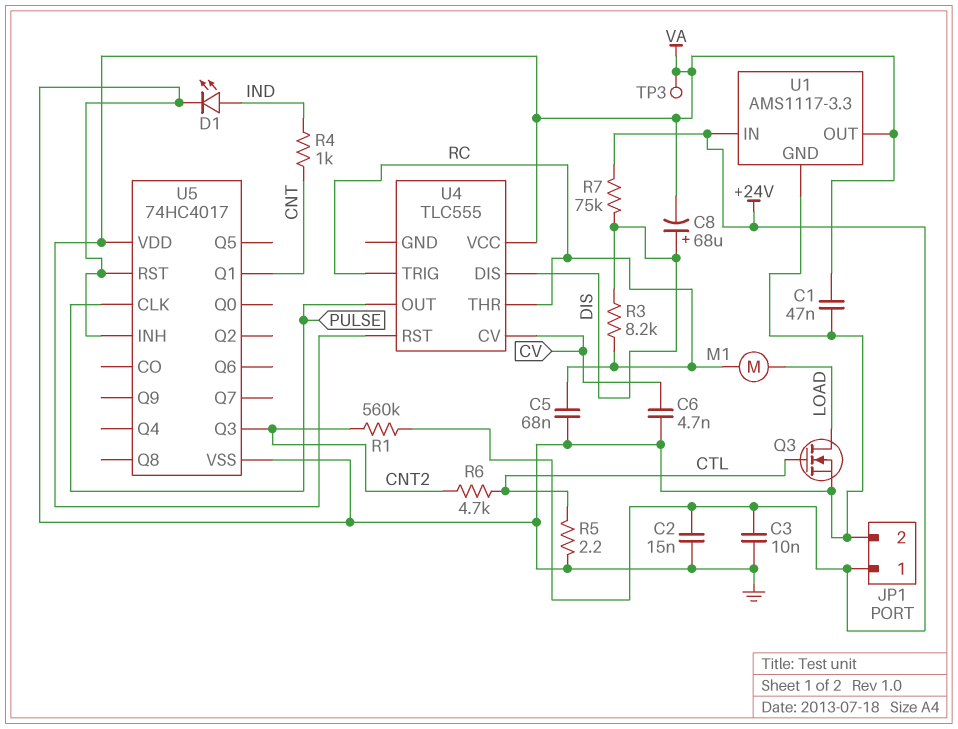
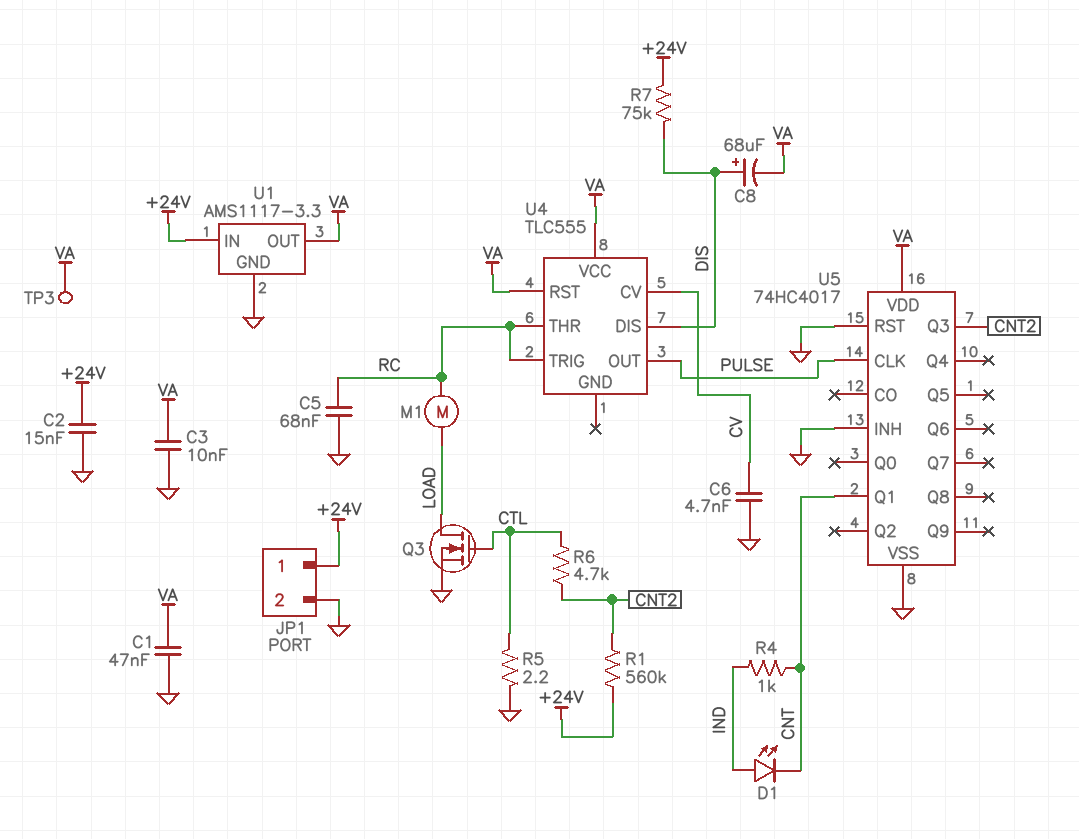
C3: 10nF (+24V, GND) -> 10nF (GND, VA)
D1: LED (A IND, K GND) -> LED (A IND, K CNT)
R3: 8.2k (DIS, RC) -> none

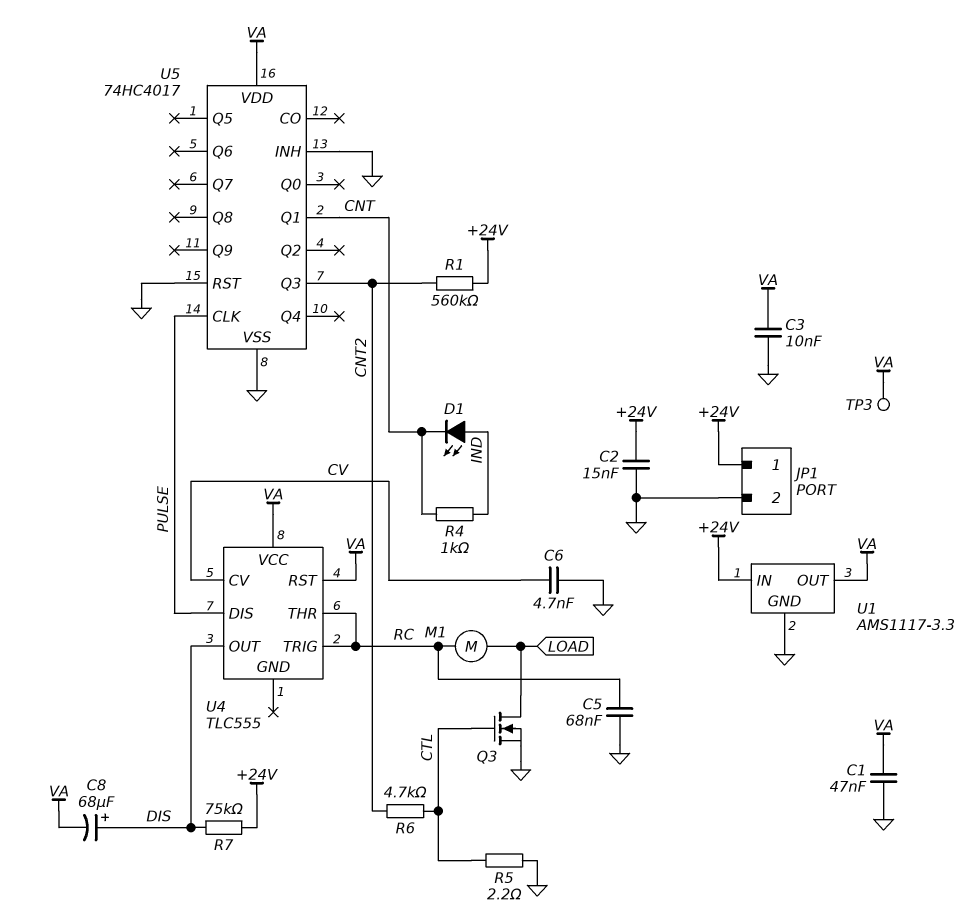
U4 pin DIS: DIS -> PULSE
U4 pin OUT: PULSE -> DIS

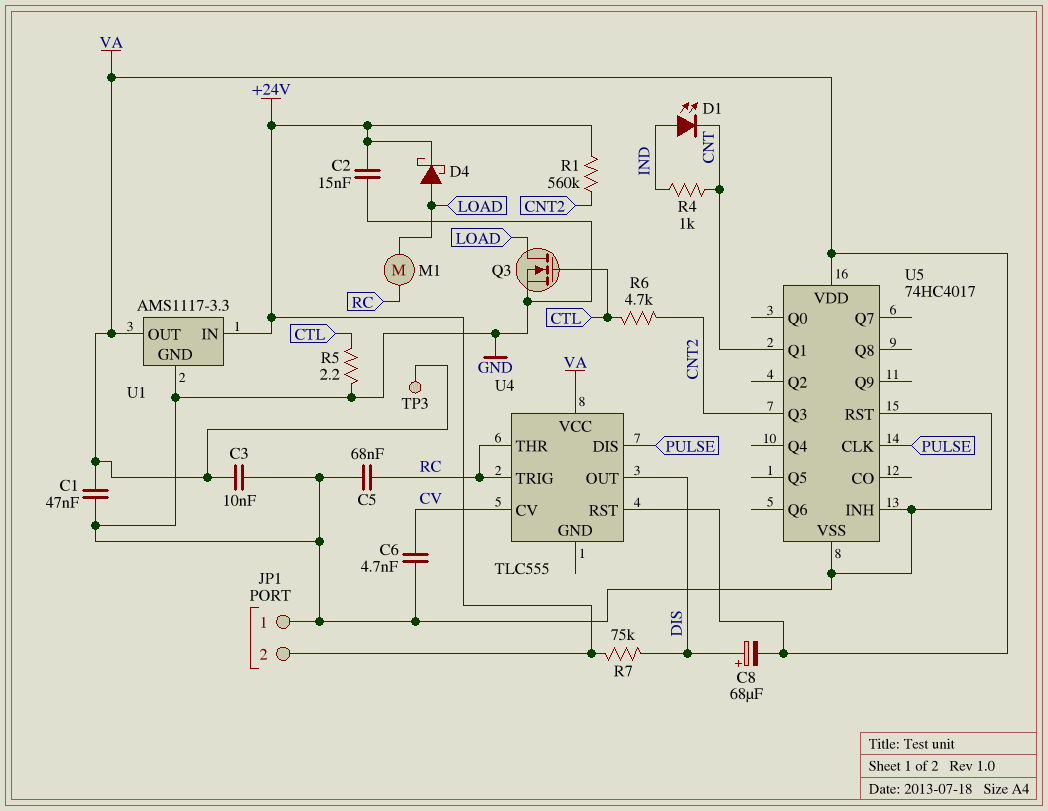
D4: none -> schottky (A LOAD, K +24V)
JP1 pin 1: +24V -> GND
JP1 pin 2: GND -> +24V

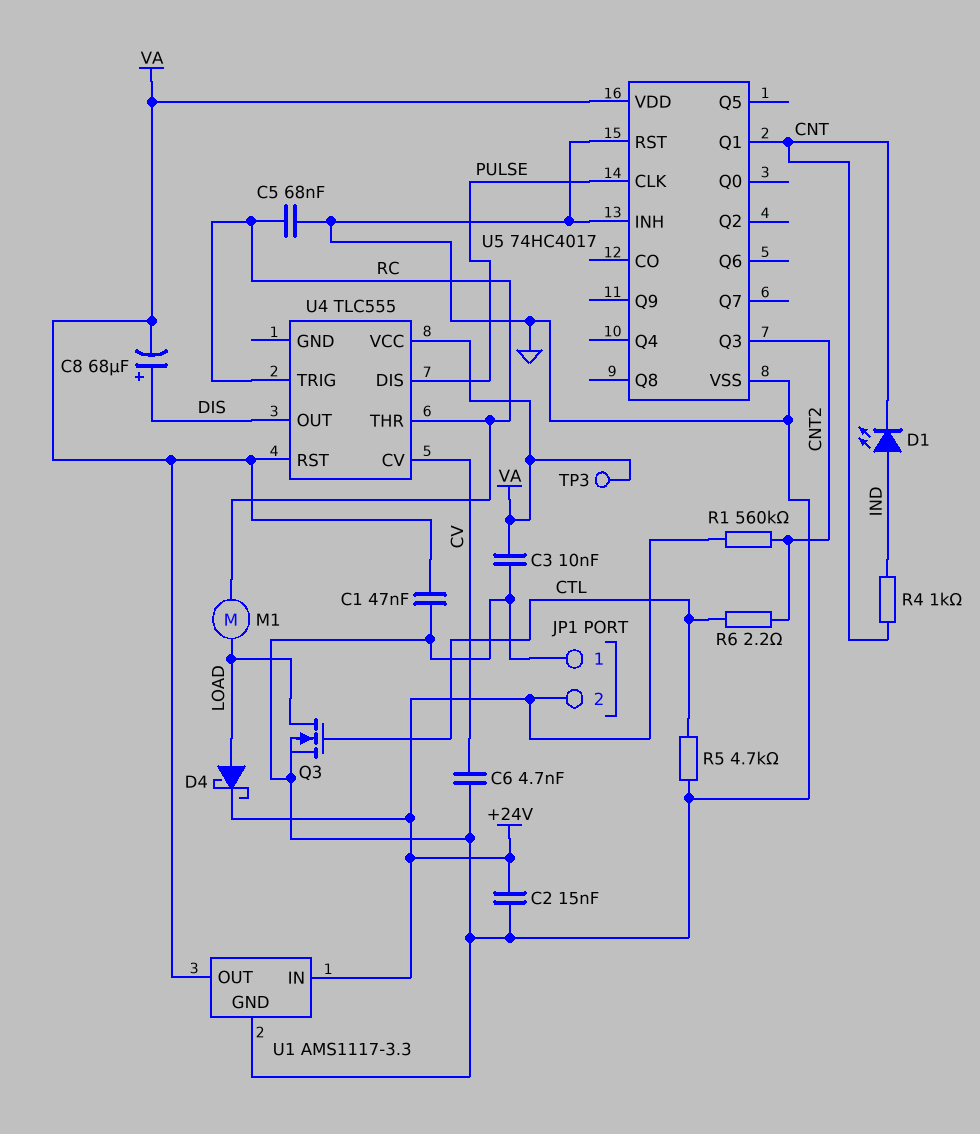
R5: 2.2 (CTL, GND) -> 4.7k (CTL, GND)
R6: 4.7k (CNT2, CTL) -> 2.2 (CNT2, CTL)
R7: 75k (+24V, DIS) -> none

